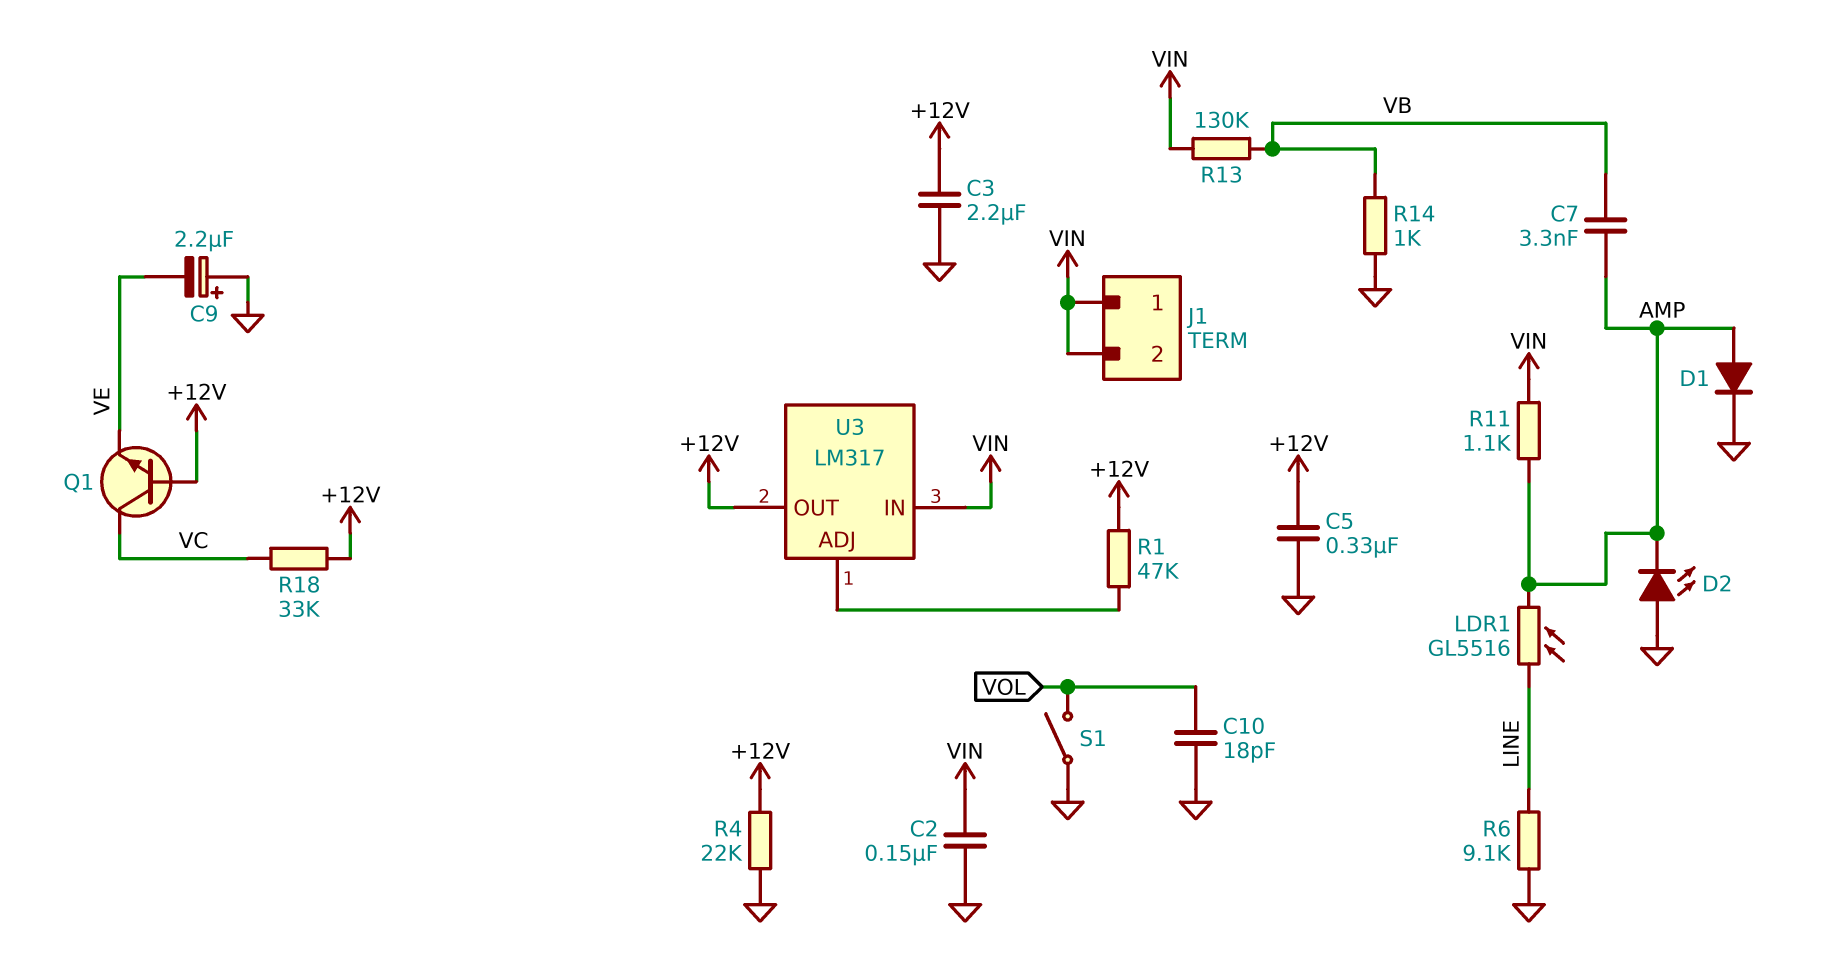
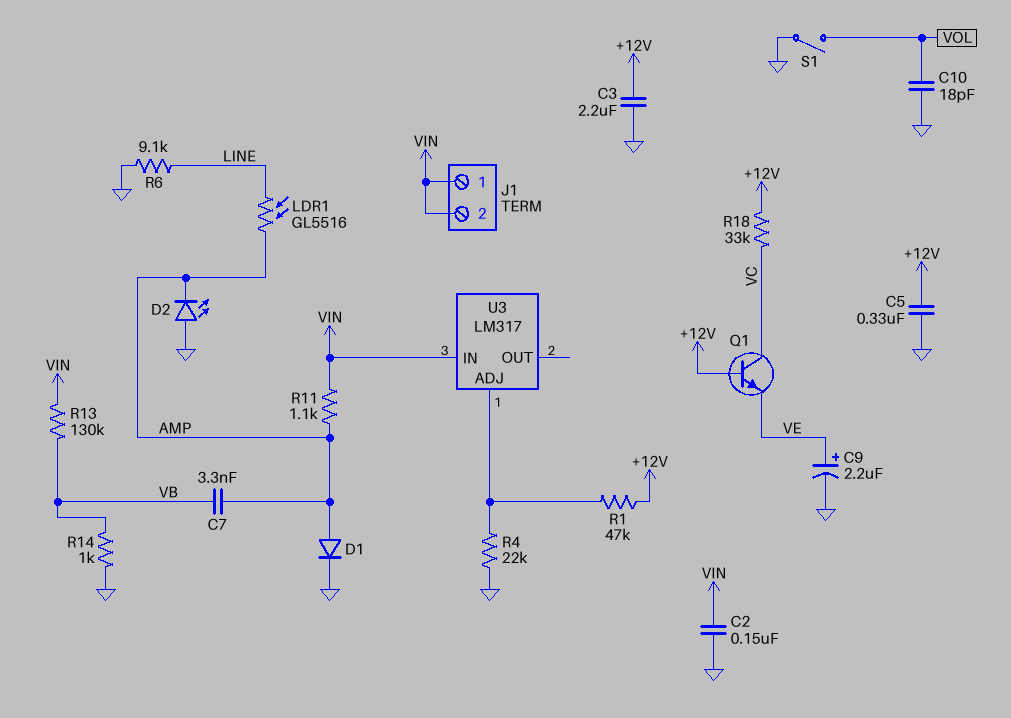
C9: 2.2uF (plus GND, minus VE) -> 2.2uF (plus VE, minus GND)
R4: 22k (+12V, GND) -> 22k (GND, U3/ADJ)
U3 pin OUT: +12V -> none

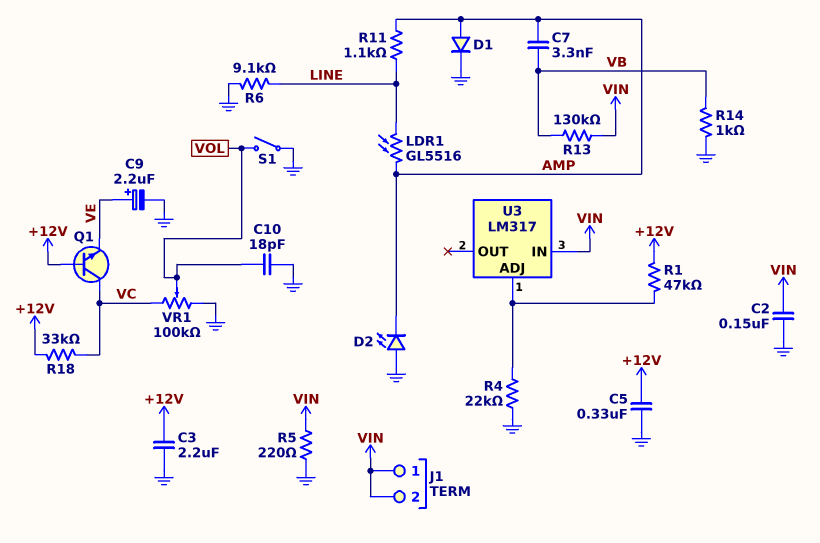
R5: none -> 220 (GND, VIN)
R11: 1.1k (AMP, VIN) -> 1.1k (AMP, LINE)
VR1: none -> 100k (GND, VC, wiper VOL)

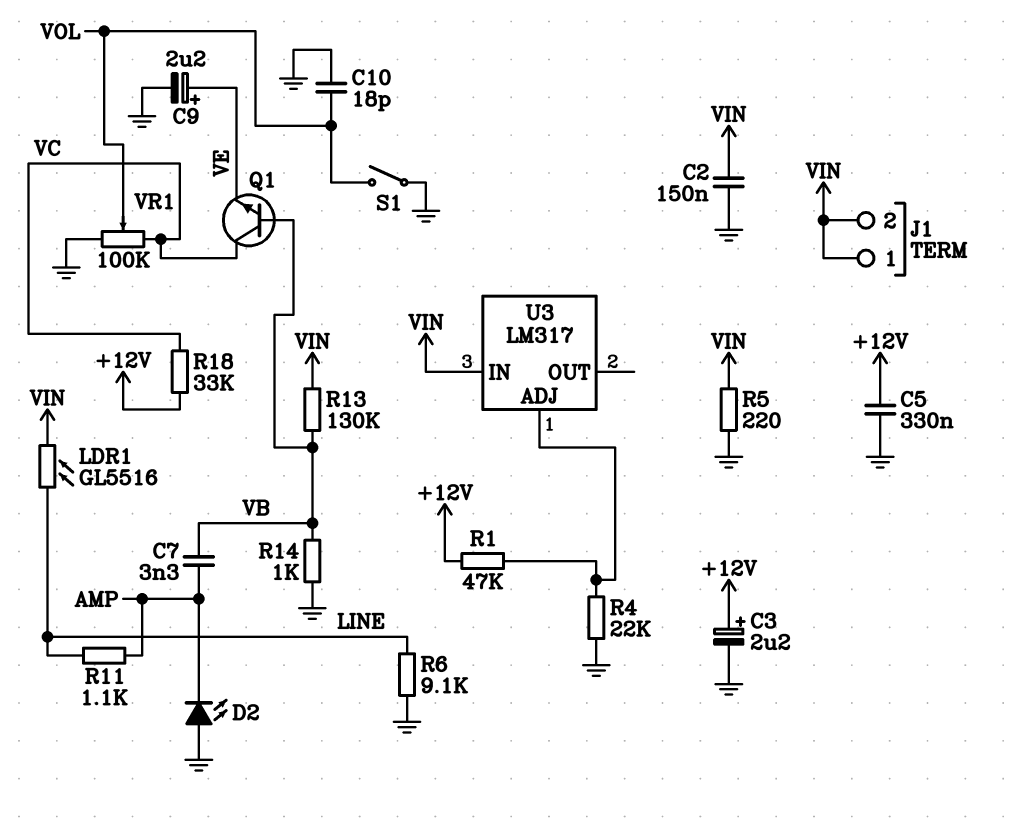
C3: 2.2uF (+12V, GND) -> 2.2uF (plus +12V, minus GND)
D1: diode (A AMP, K GND) -> none
LDR1: GL5516 (AMP, LINE) -> GL5516 (LINE, VIN)
Q1: NPN (B +12V, C VC, E VE) -> NPN (B VB, C VC, E VE)

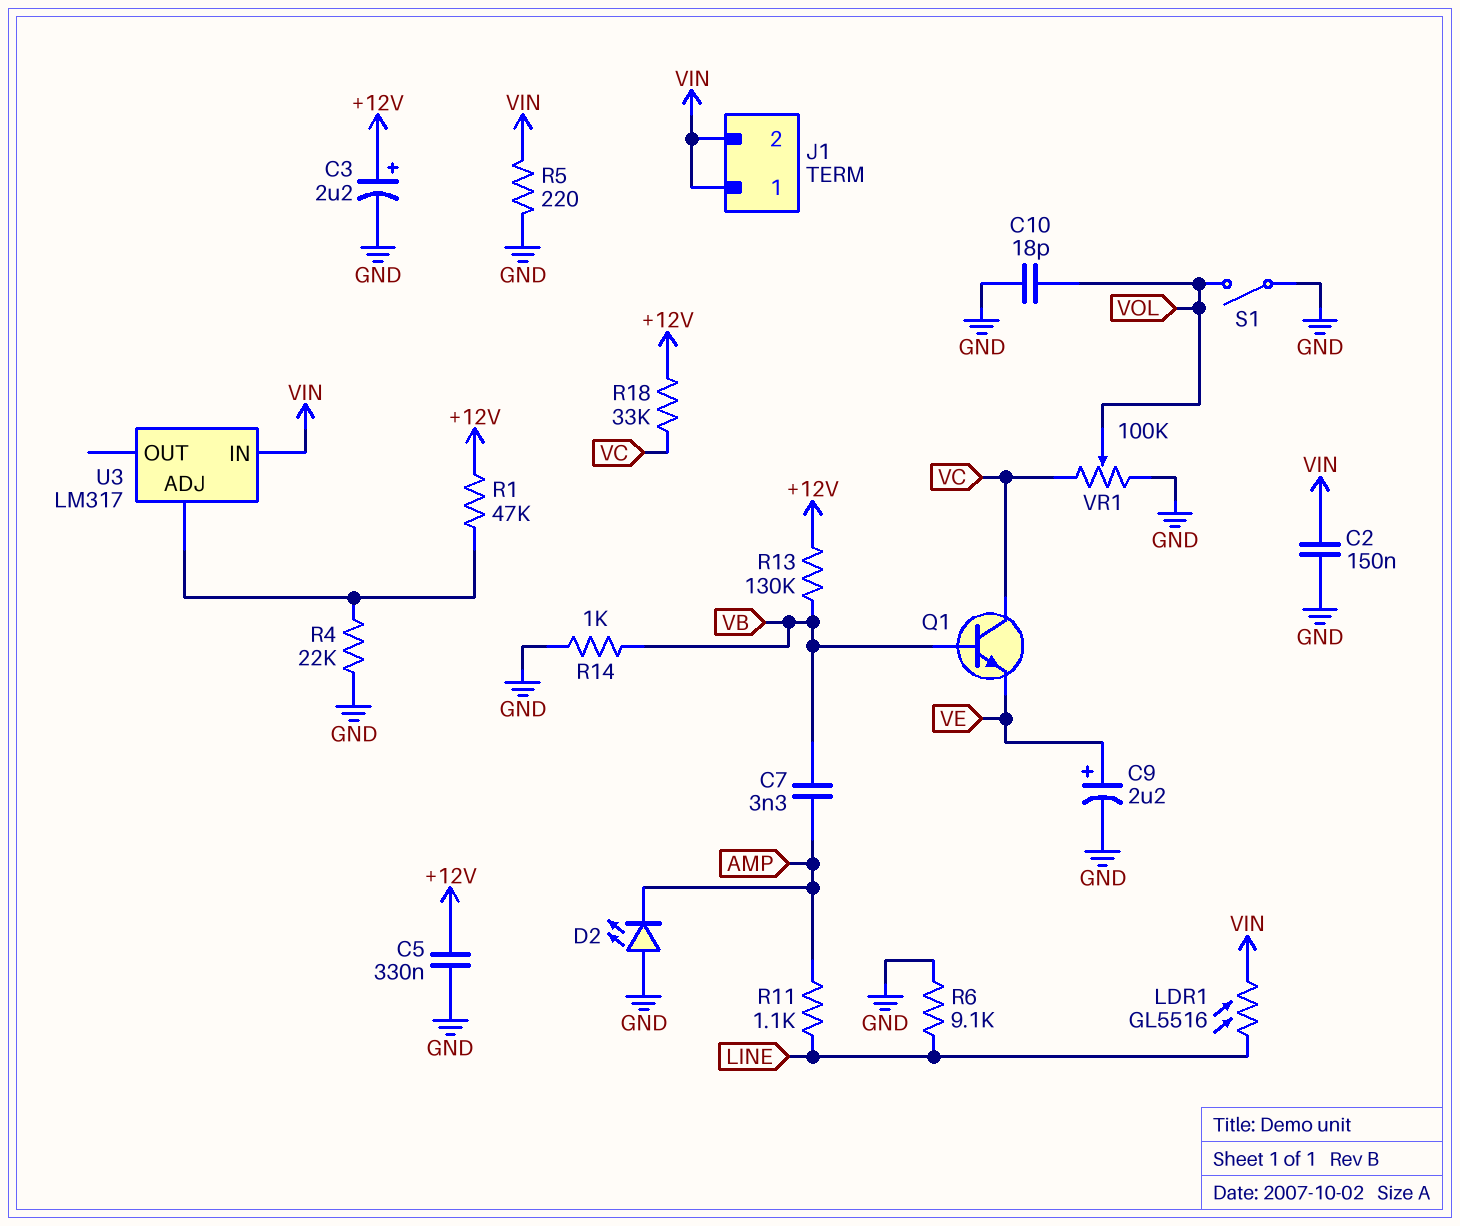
R13: 130k (VB, VIN) -> 130k (+12V, VB)

